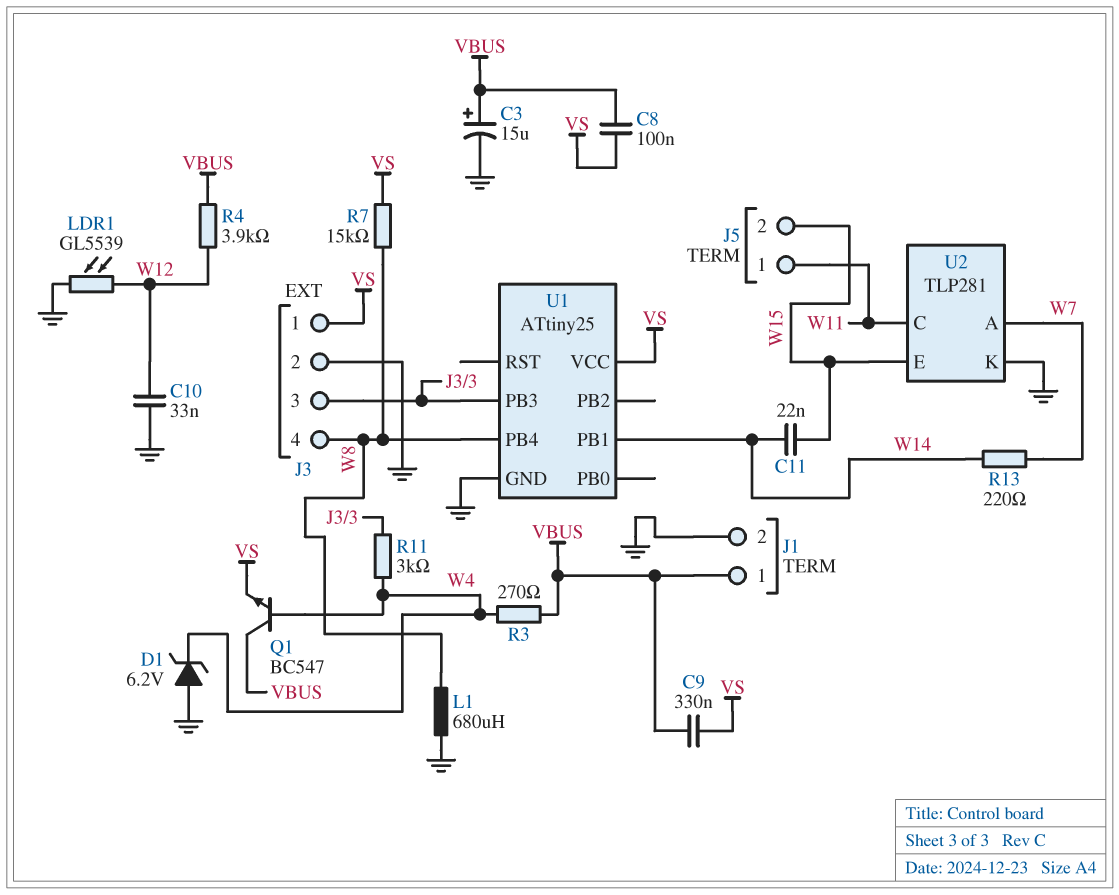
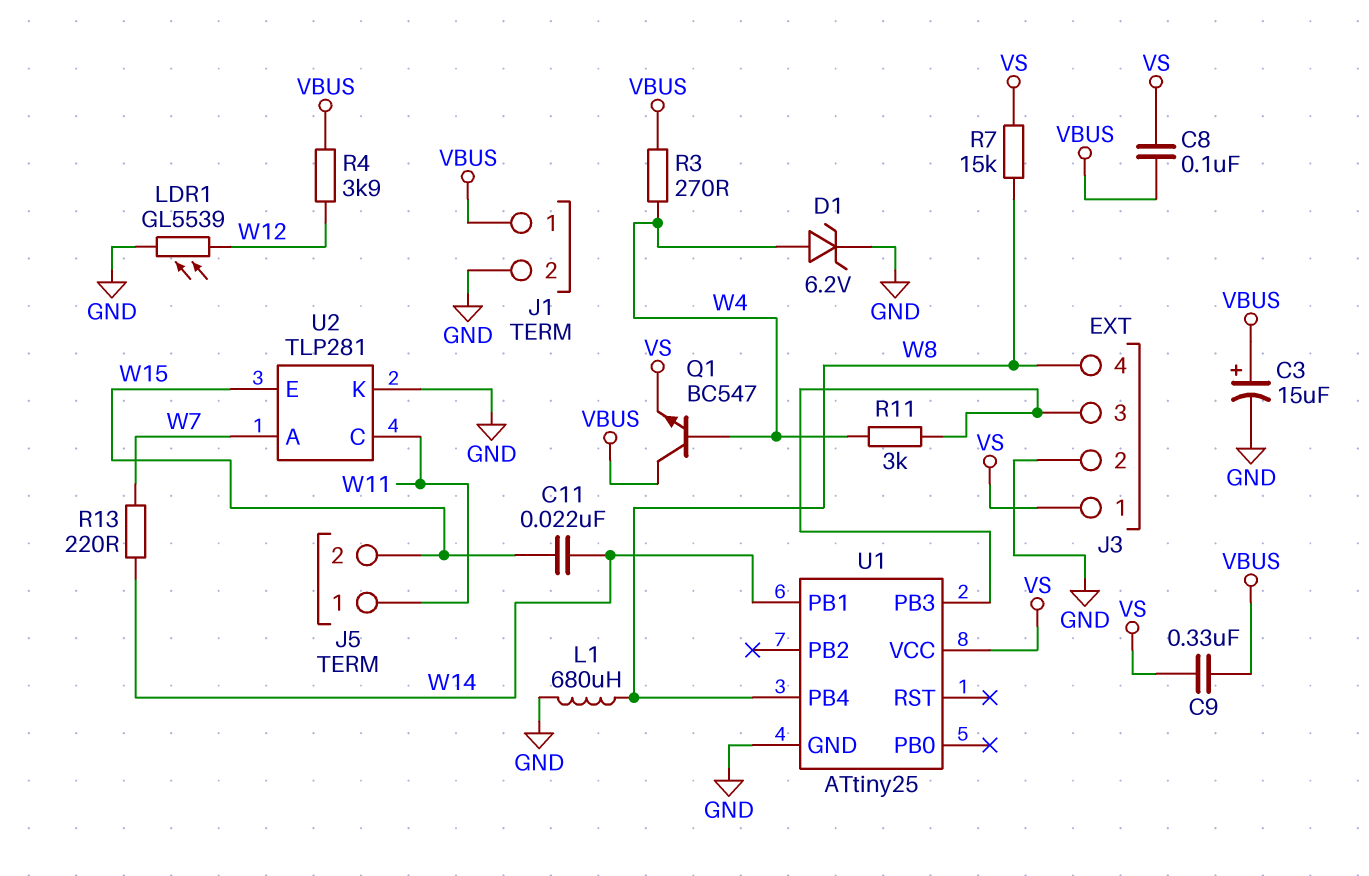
C10: 33nF (GND, W12) -> none
D1: zener 6.2V (A GND, K W4) -> zener 6.2V (A W4, K GND)

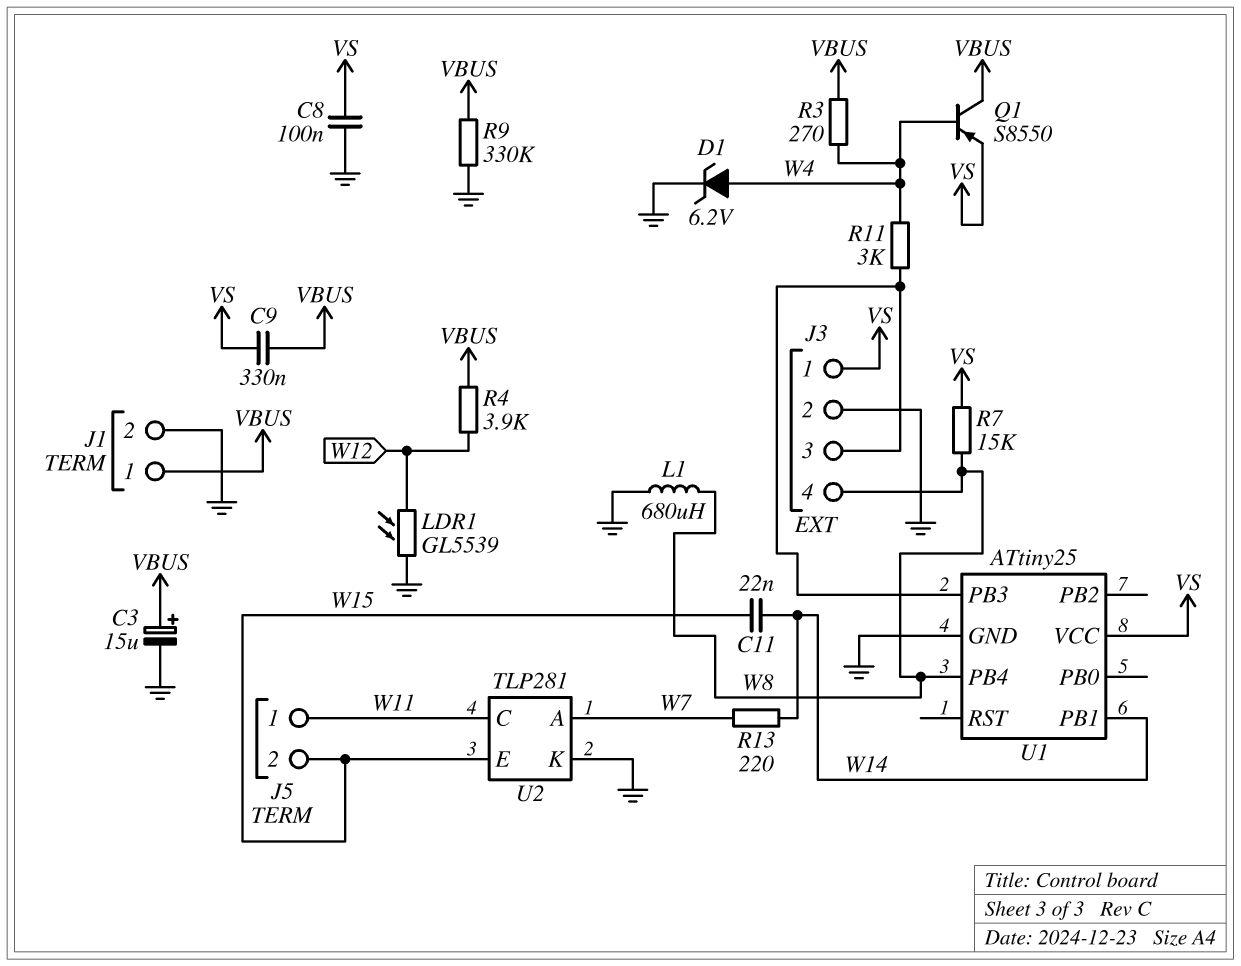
C8: 100nF (VBUS, VS) -> 100nF (GND, VS)
Q1: NPN BC547 (B W4, C VBUS, E VS) -> PNP S8550 (B W4, C VBUS, E VS)
R9: none -> 330k (GND, VBUS)

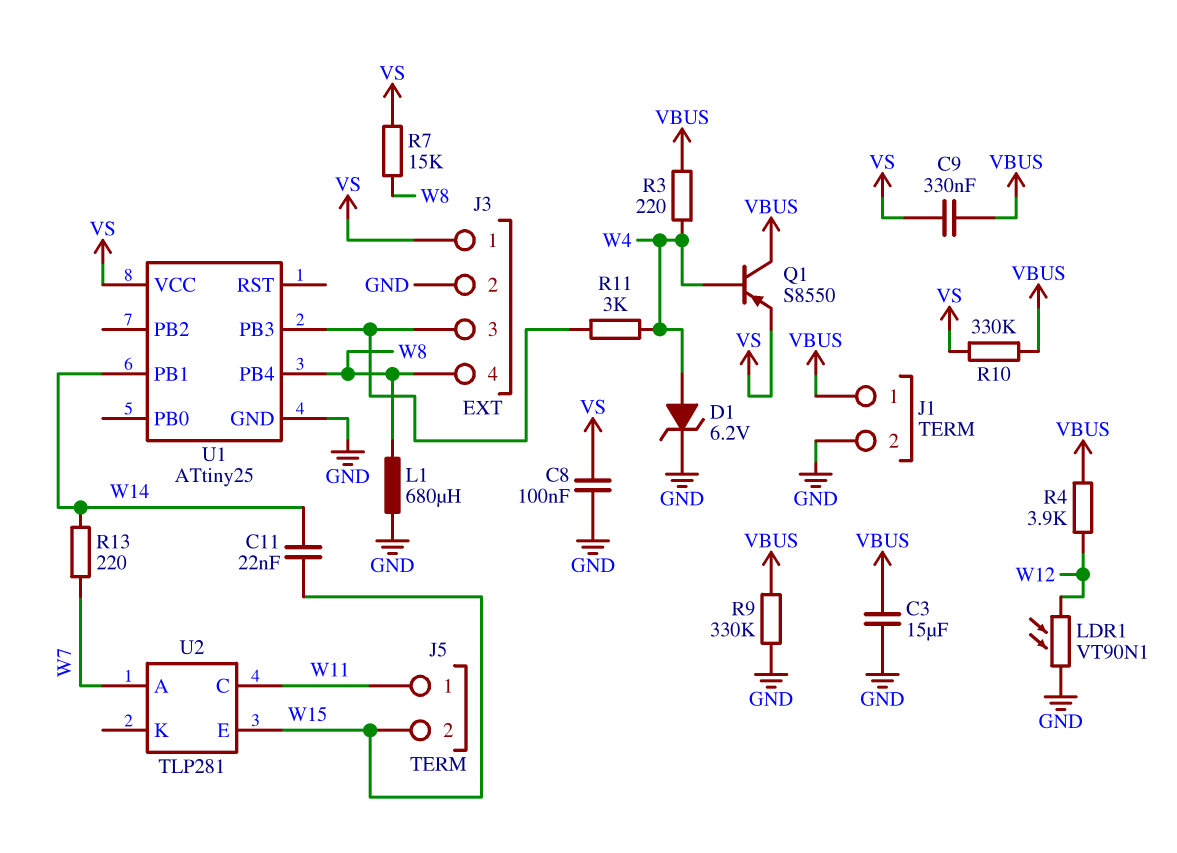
C3: 15uF (plus VBUS, minus GND) -> 15uF (GND, VBUS)
LDR1: GL5539 (GND, W12) -> VT90N1 (GND, W12)
R3: 270 (VBUS, W4) -> 220 (VBUS, W4)
R10: none -> 330k (VBUS, VS)
U2 pin K: GND -> none

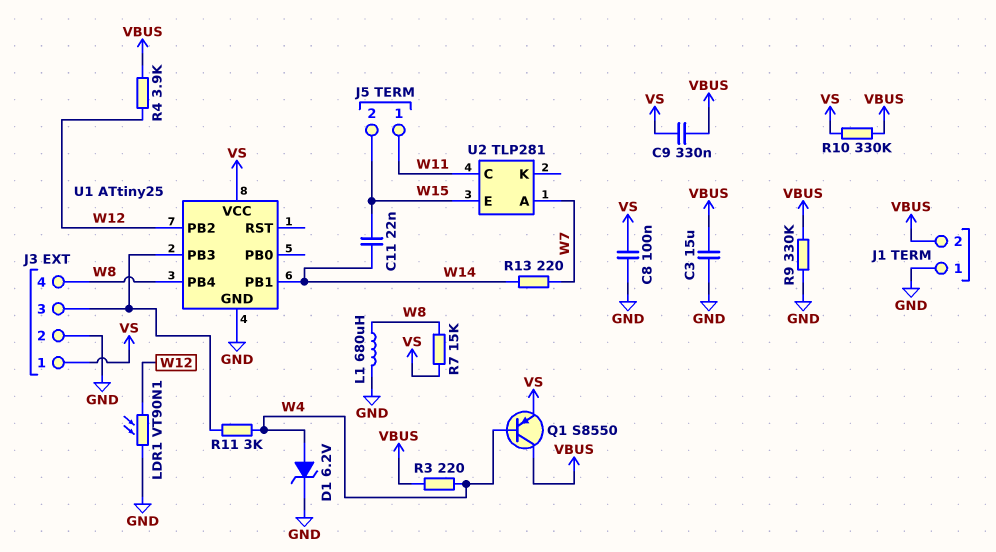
J1 pin 1: VBUS -> GND
J1 pin 2: GND -> VBUS
U1 pin PB2: none -> W12

